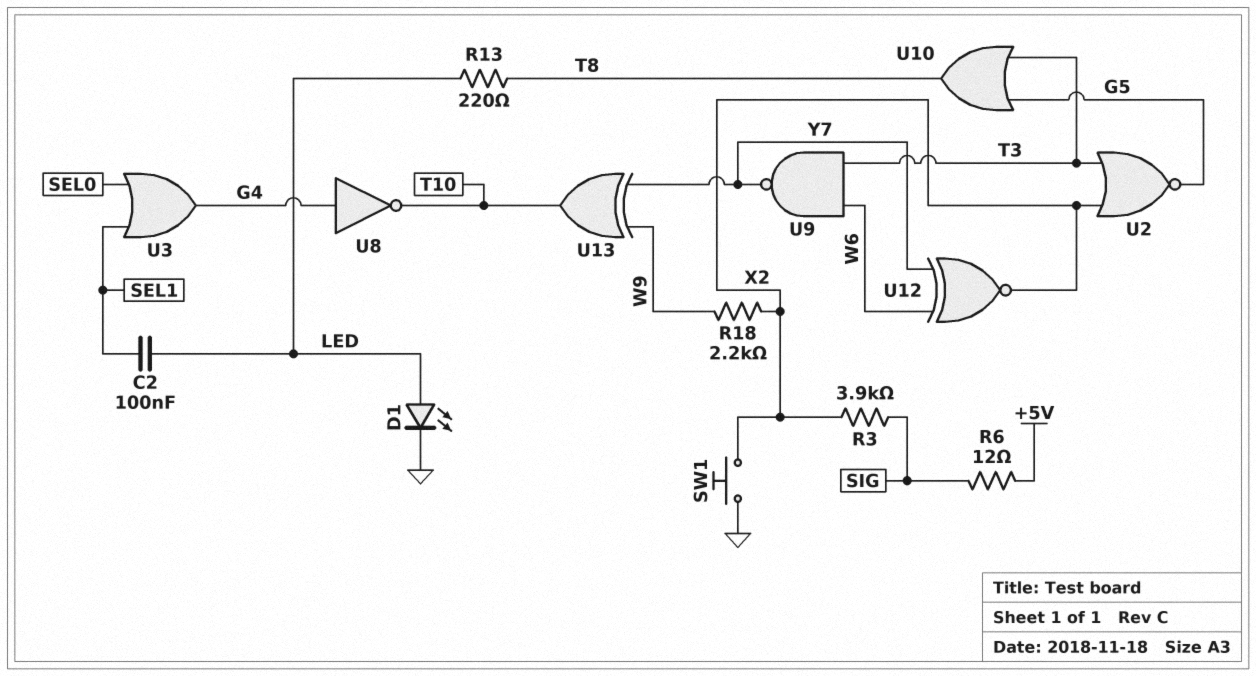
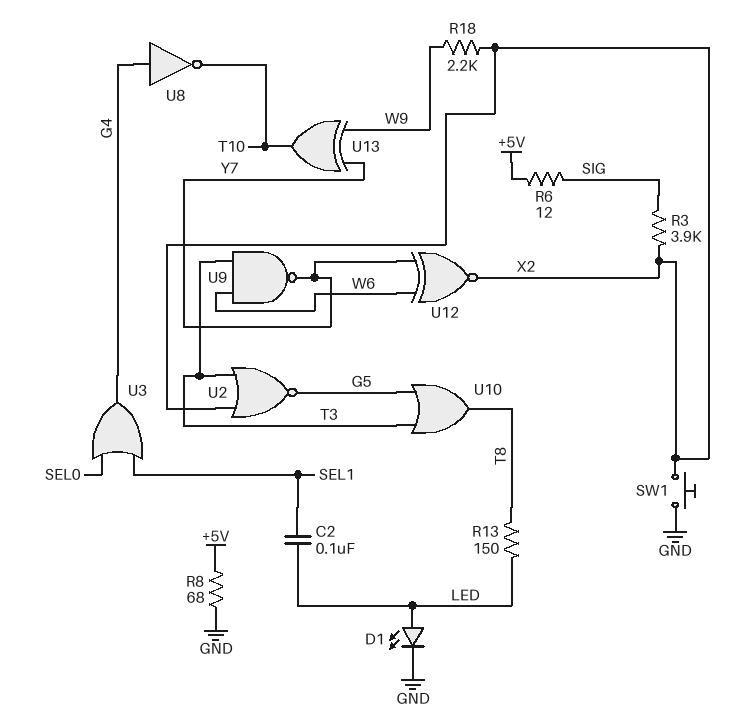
R8: none -> 68 (+5V, GND)
R13: 220 (LED, T8) -> 150 (LED, T8)

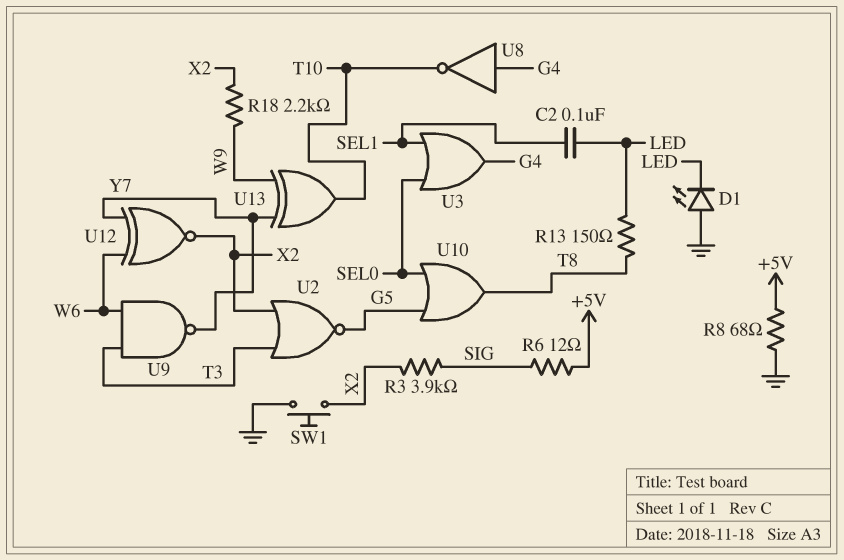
D1: LED (A LED, K GND) -> LED (A GND, K LED)
U10: OR (in G5, in T3, out T8) -> OR (in G5, in SEL0, out T8)

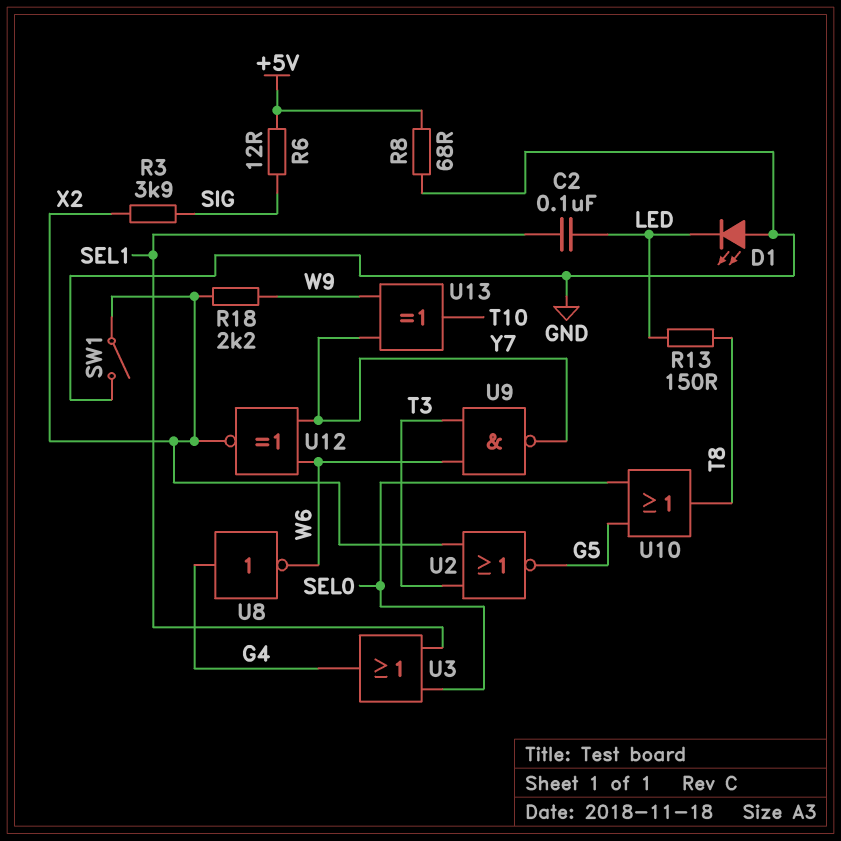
SW1: button (GND, X2) -> switch (GND, X2)
U8: NOT (in G4, out T10) -> NOT (in G4, out W6)

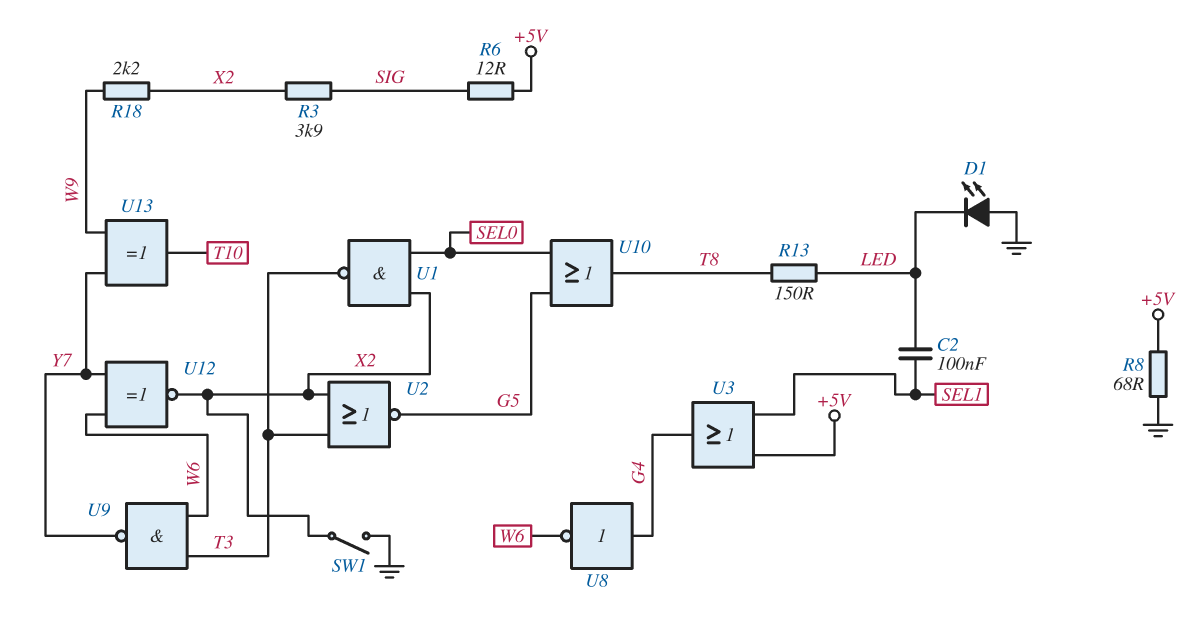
U1: none -> NAND (in SEL0, in X2, out T3)
U3: OR (in SEL0, in SEL1, out G4) -> OR (in +5V, in SEL1, out G4)

